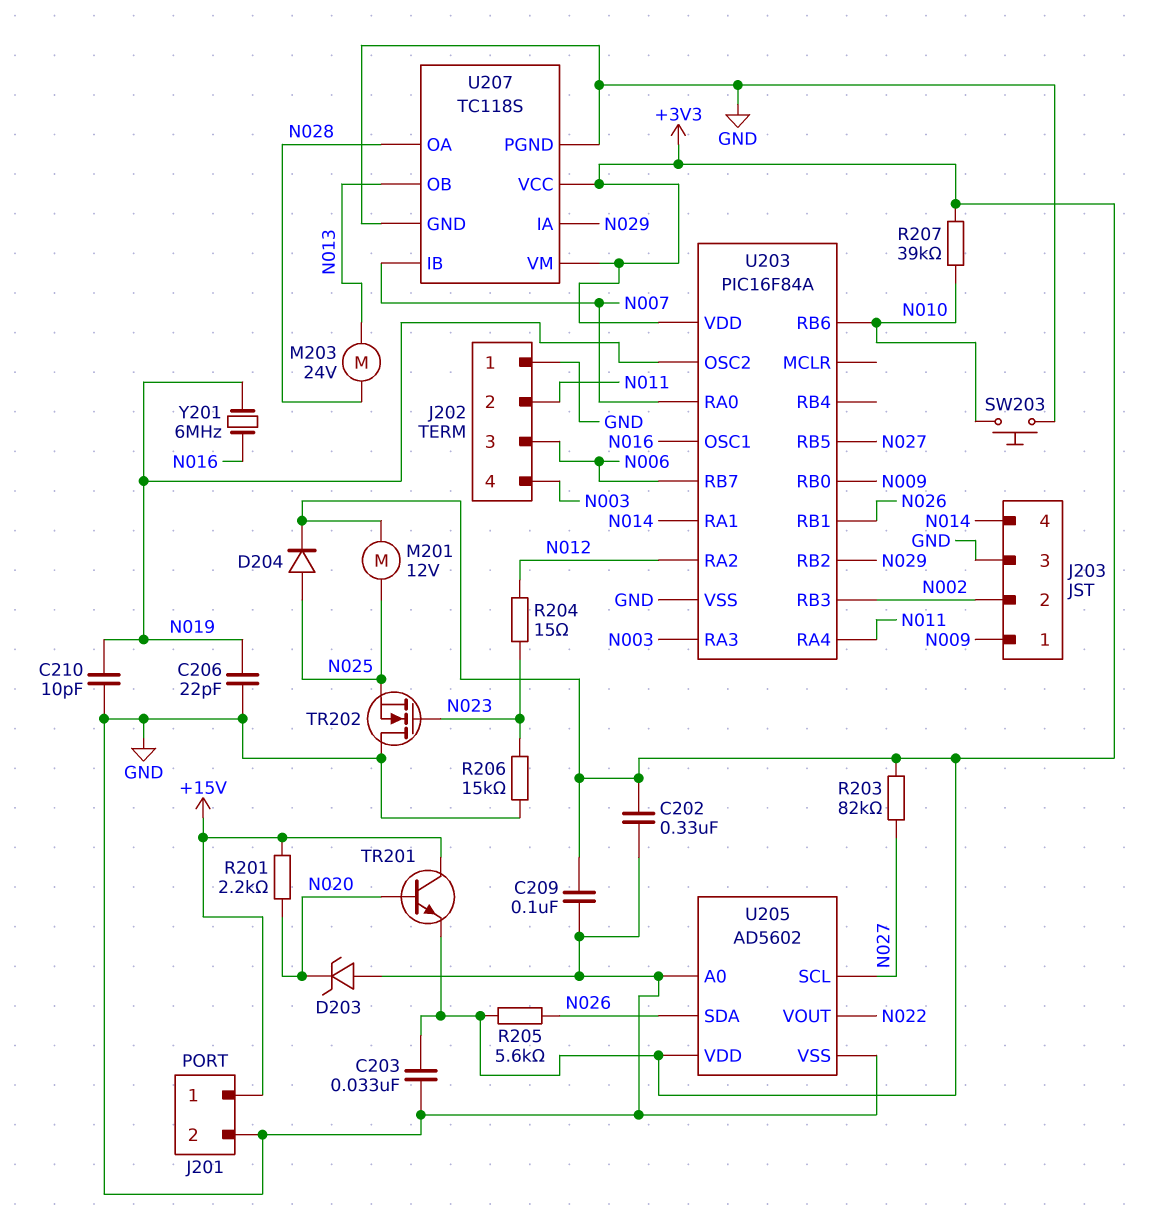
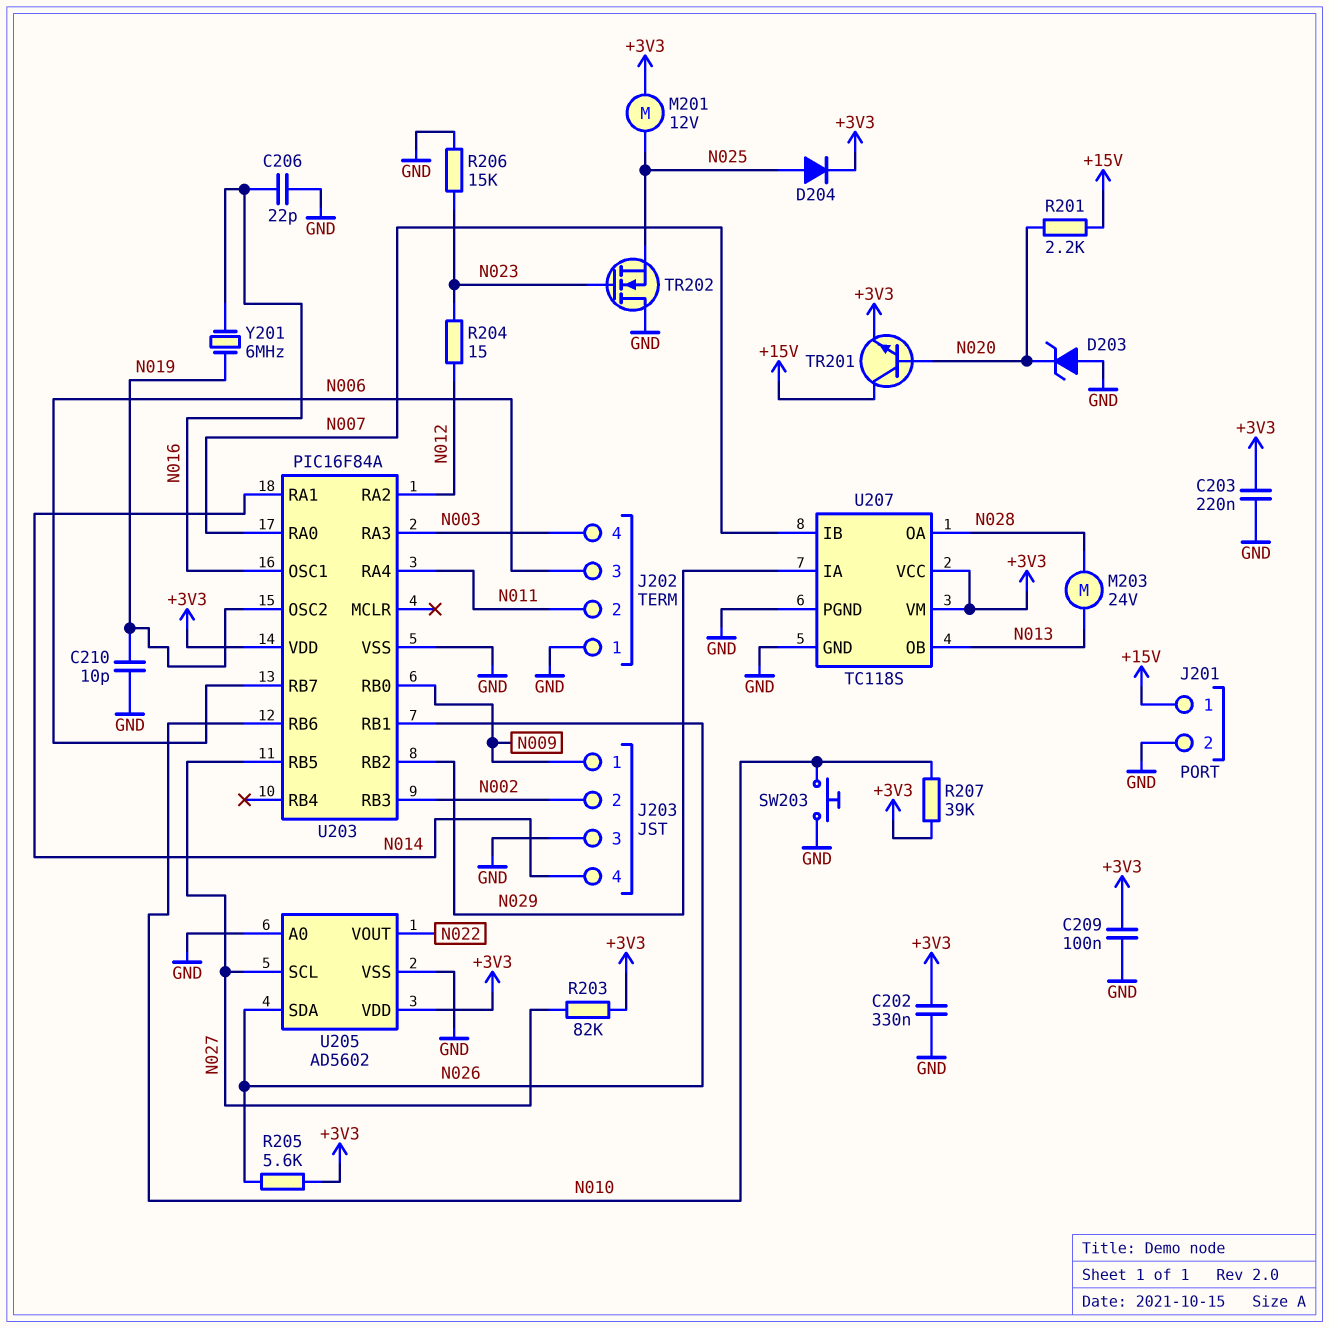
C203: 33nF (+3V3, GND) -> 220nF (+3V3, GND)
C206: 22pF (GND, N019) -> 22pF (GND, N016)

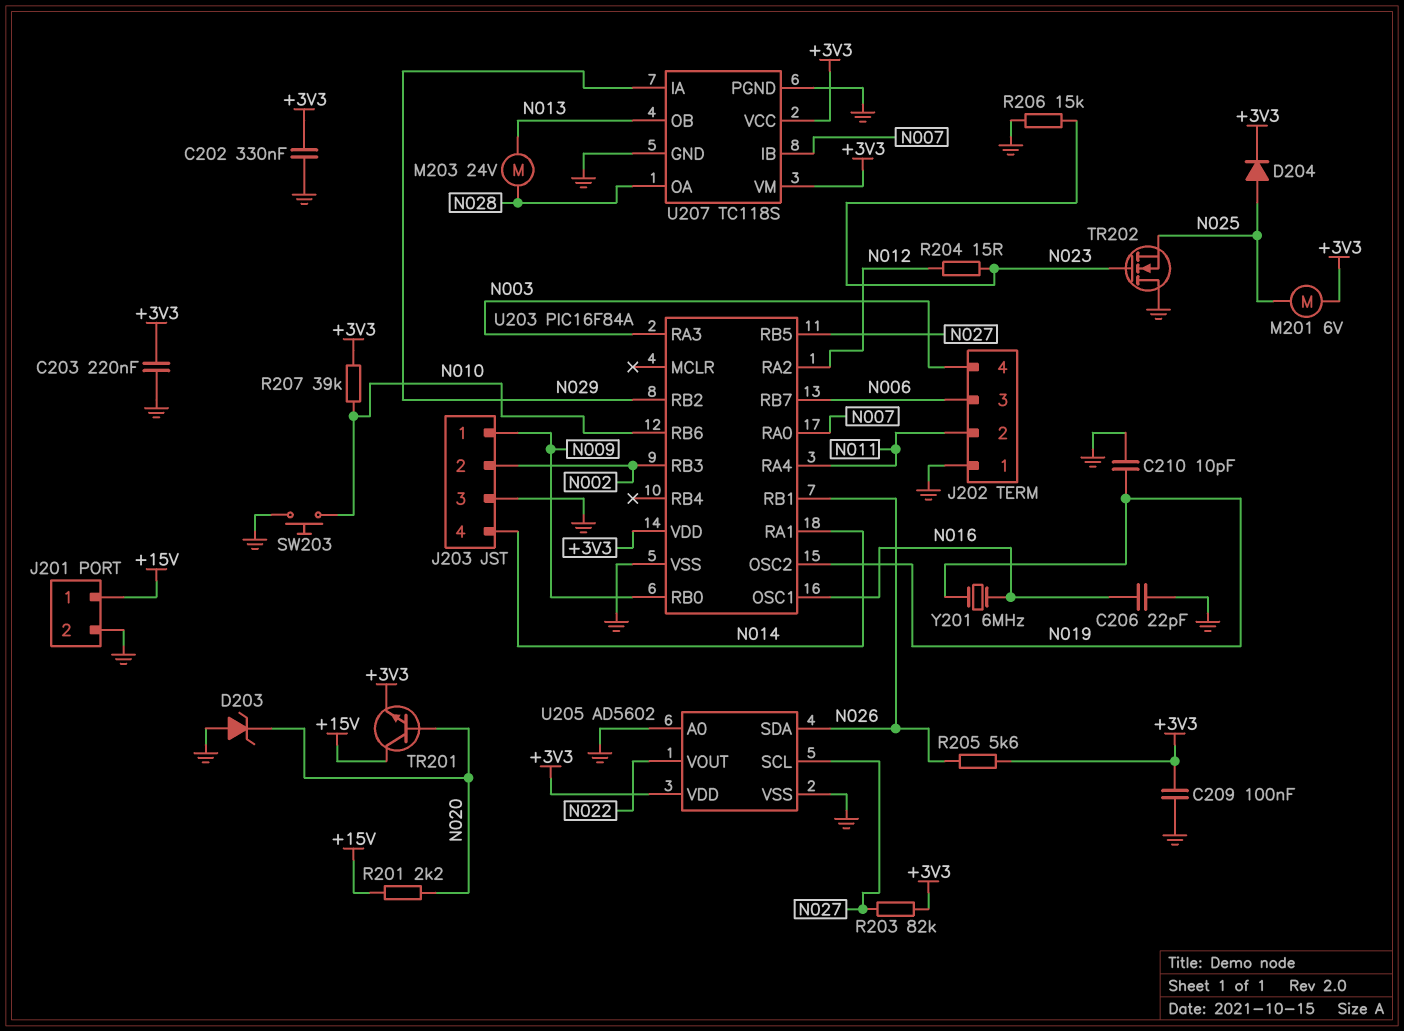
M201: motor 12V (+3V3, N025) -> motor 6V (+3V3, N025)

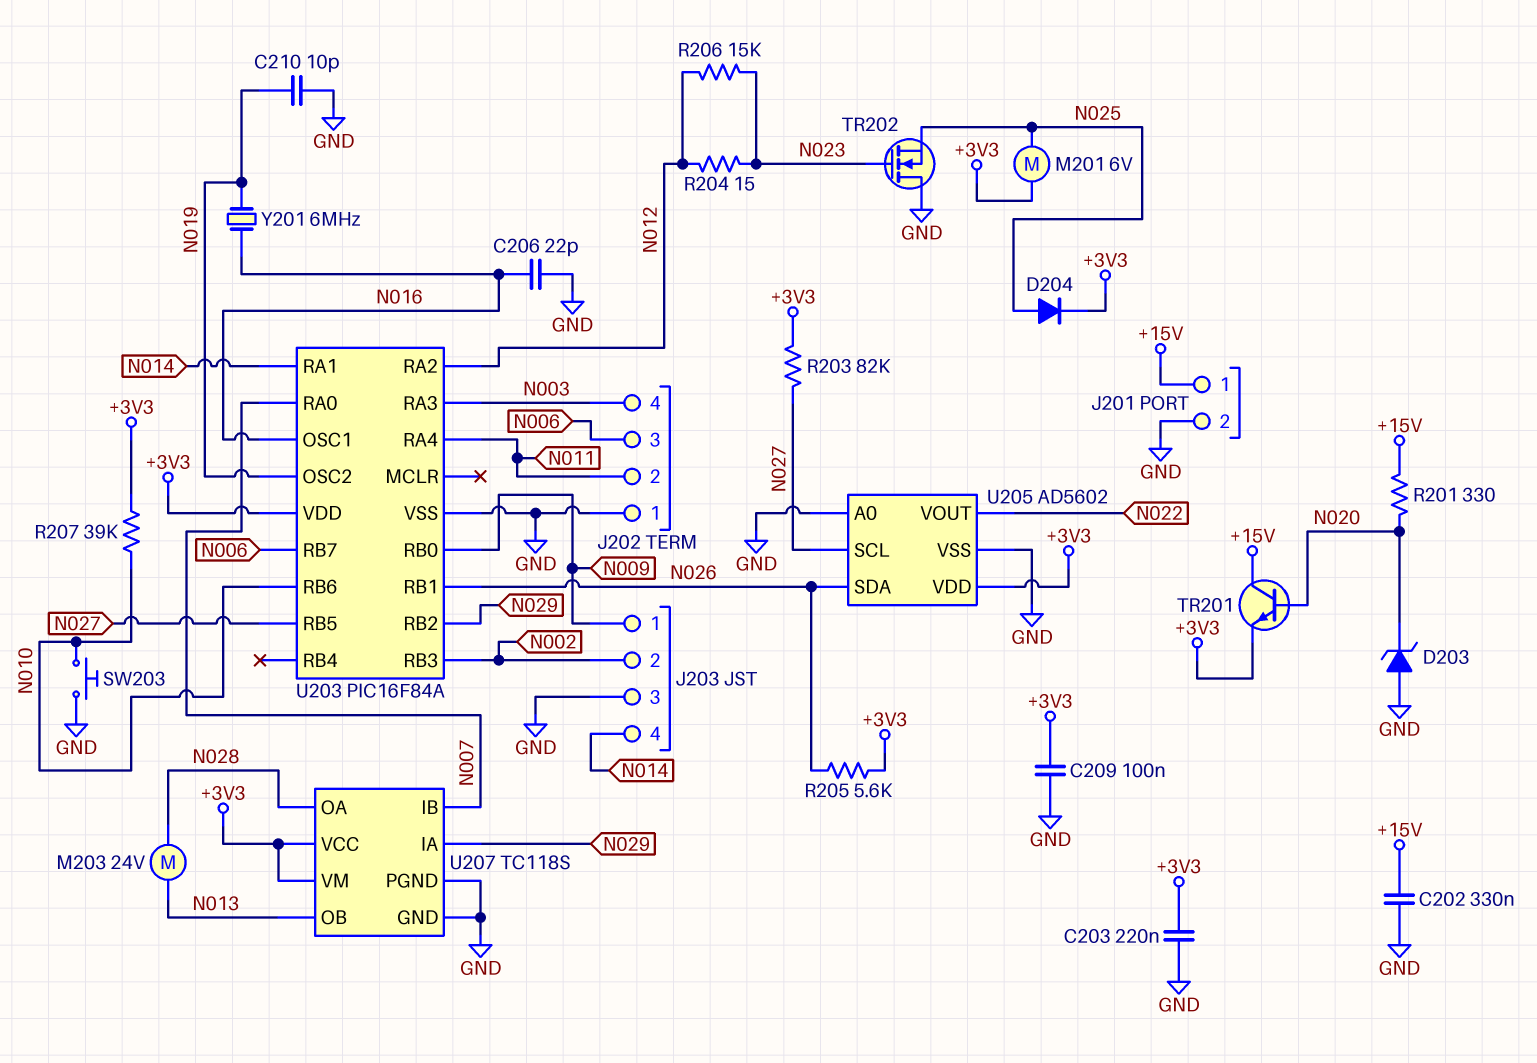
C202: 330nF (+3V3, GND) -> 330nF (+15V, GND)
R201: 2.2k (+15V, N020) -> 330 (+15V, N020)
R206: 15k (GND, N023) -> 15k (N012, N023)

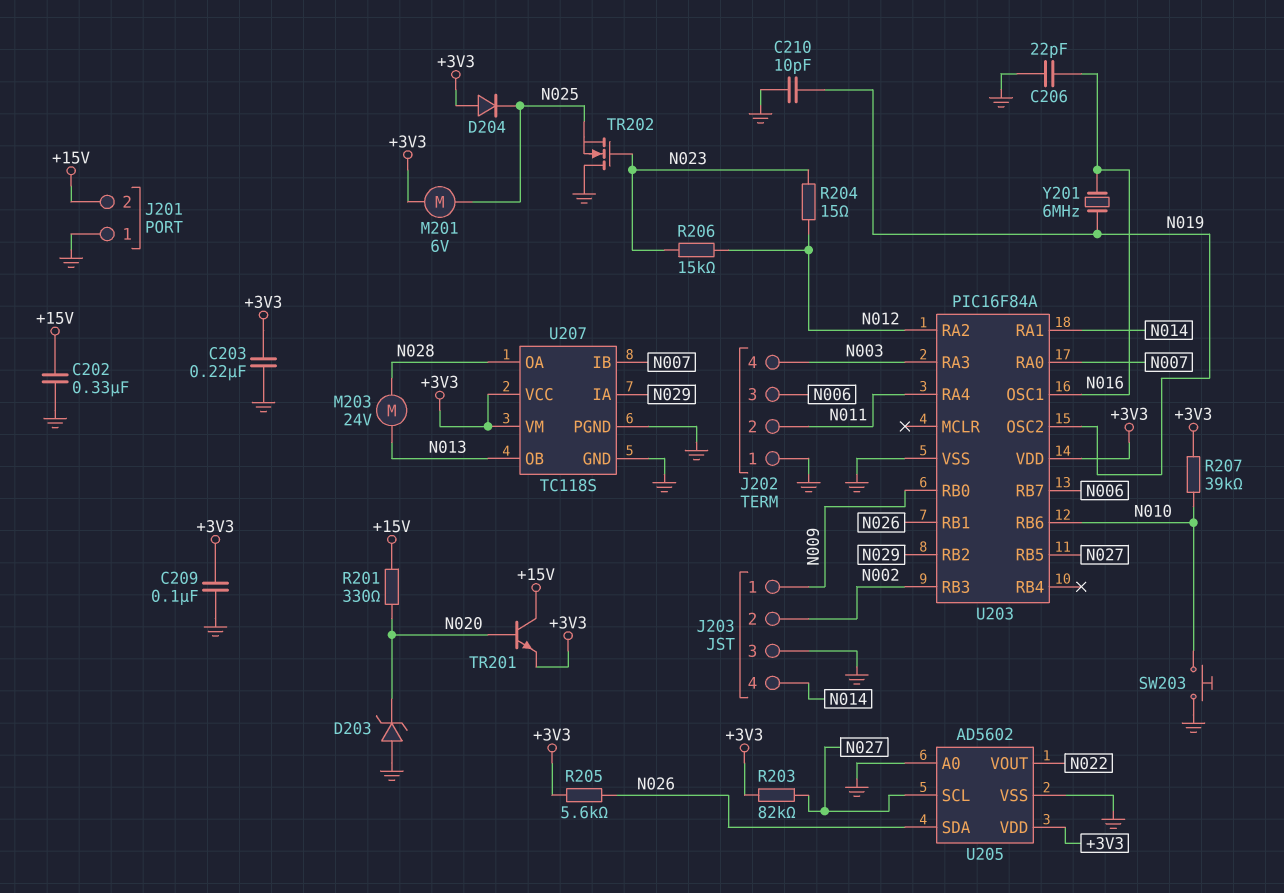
D204: diode (A N025, K +3V3) -> diode (A +3V3, K N025)
J201 pin 1: +15V -> GND
J201 pin 2: GND -> +15V

